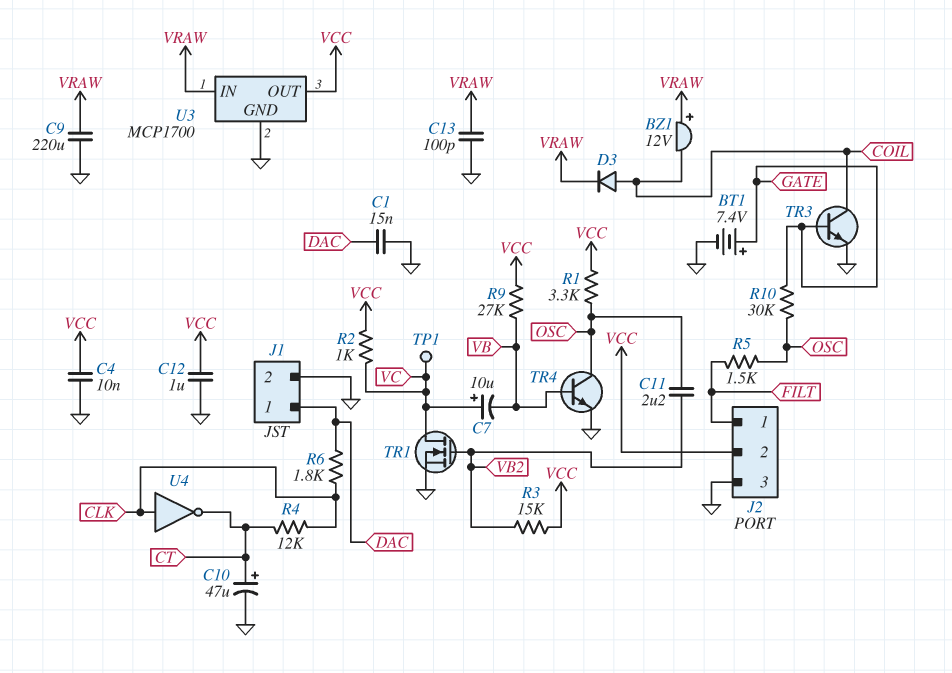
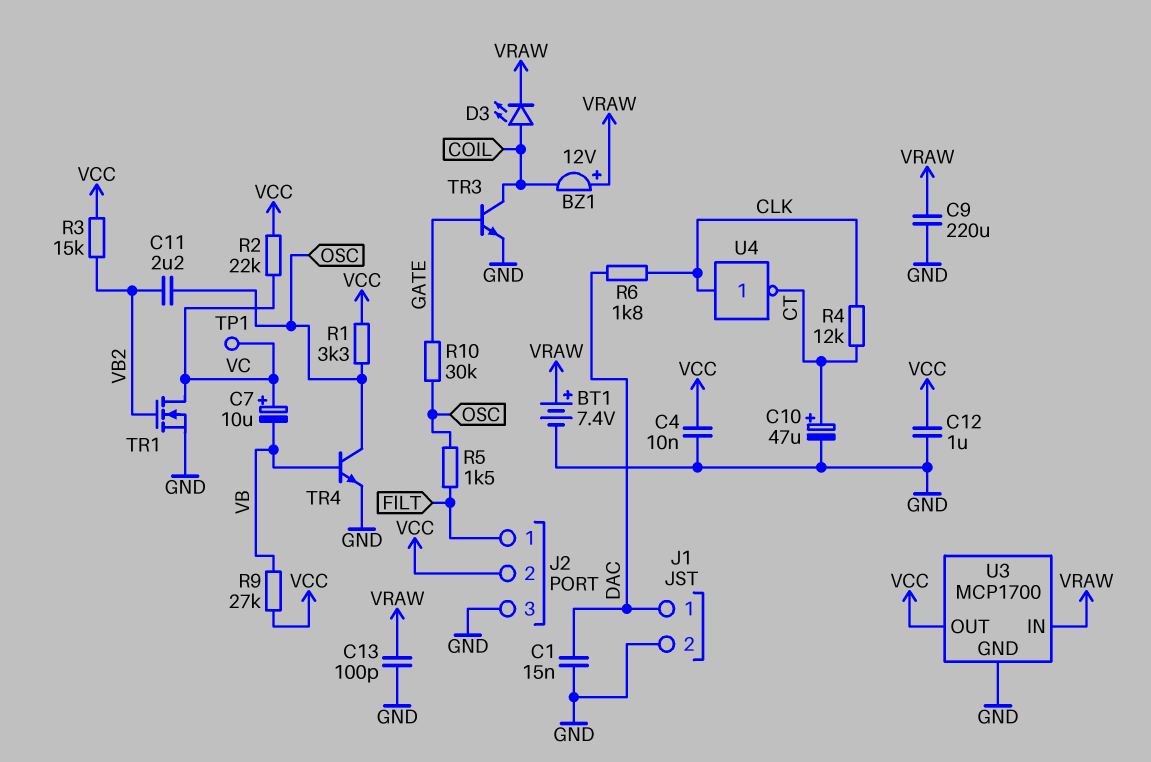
BT1: 7.4V (plus GATE, minus GND) -> 7.4V (plus VRAW, minus GND)
D3: diode (A COIL, K VRAW) -> LED (A COIL, K VRAW)
R2: 1k (VC, VCC) -> 22k (VC, VCC)

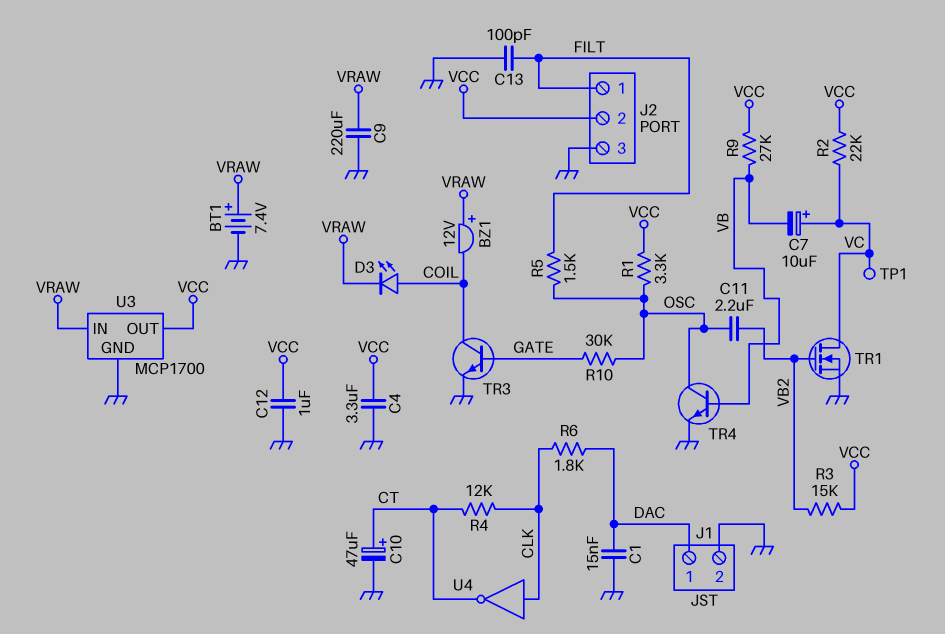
C4: 10nF (GND, VCC) -> 3.3uF (GND, VCC)
C13: 100pF (GND, VRAW) -> 100pF (FILT, GND)

